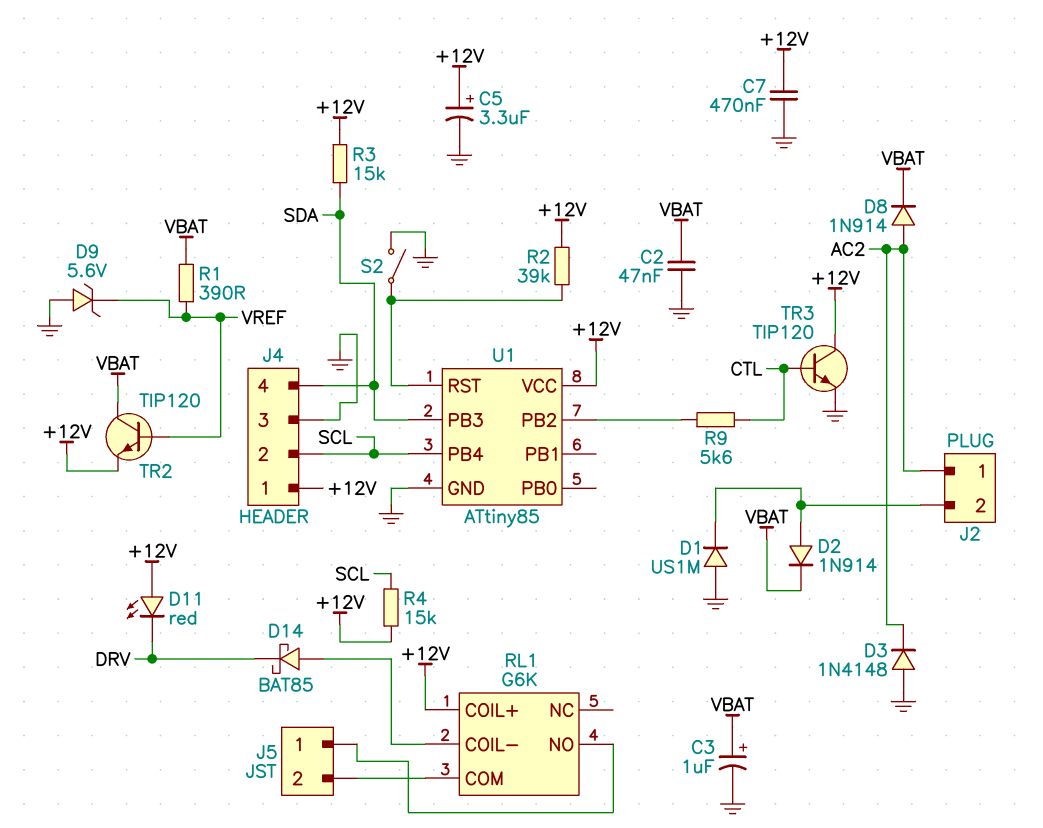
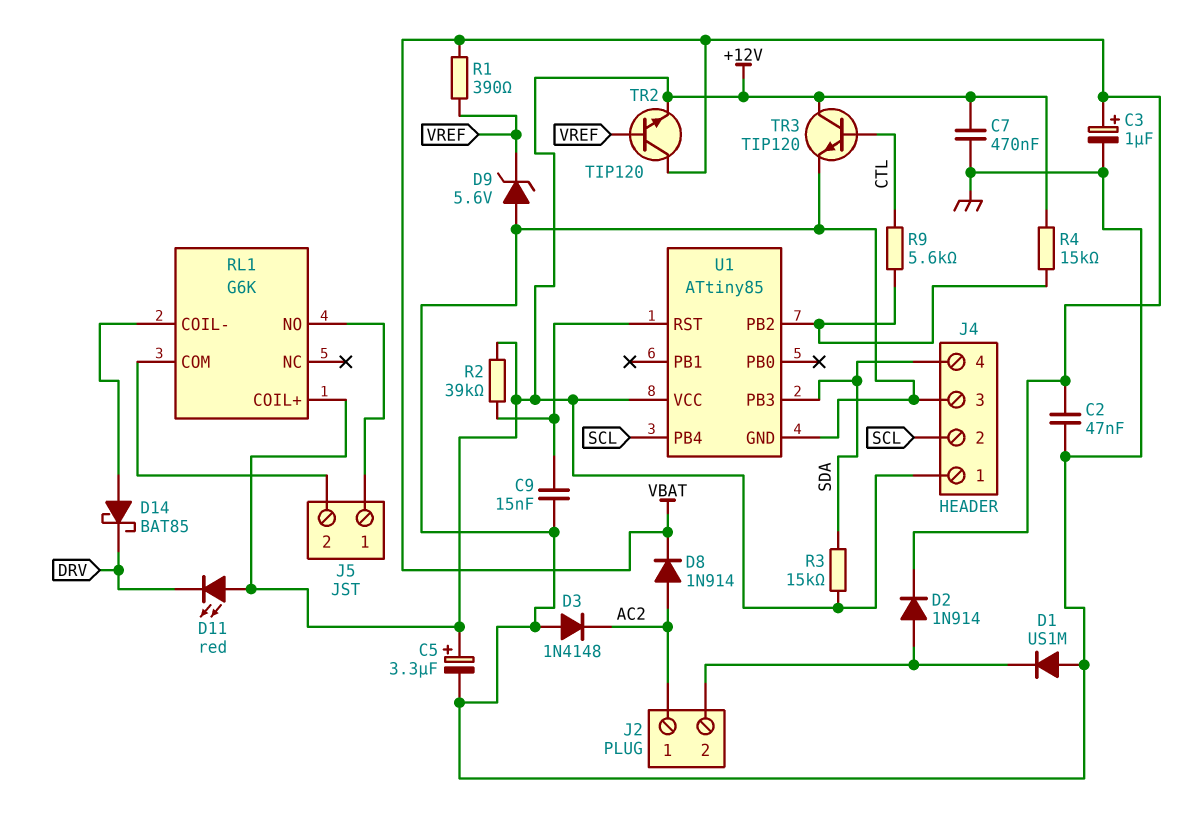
C9: none -> 15nF (GND, U1/RST)
R4: 15k (+12V, SCL) -> 15k (+12V, U1/PB2)
S2: switch (GND, U1/RST) -> none

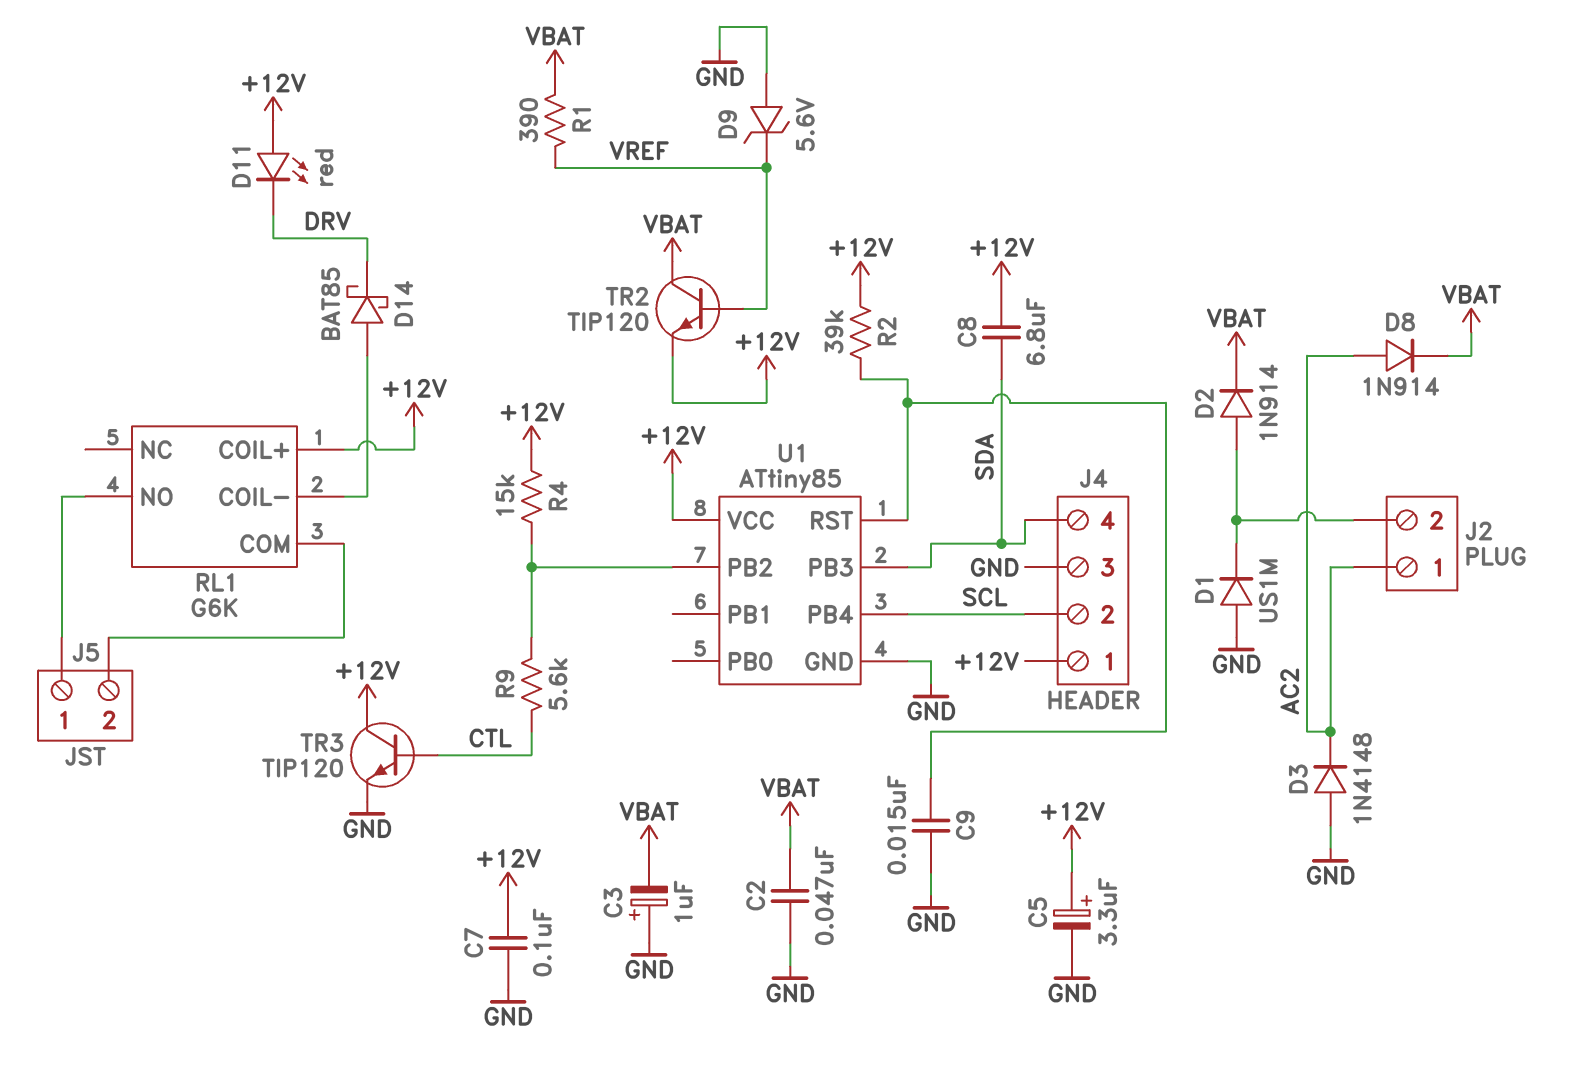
C3: 1uF (plus VBAT, minus GND) -> 1uF (plus GND, minus VBAT)
C7: 470nF (+12V, GND) -> 100nF (+12V, GND)
C8: none -> 6.8uF (+12V, SDA)
R3: 15k (+12V, SDA) -> none

